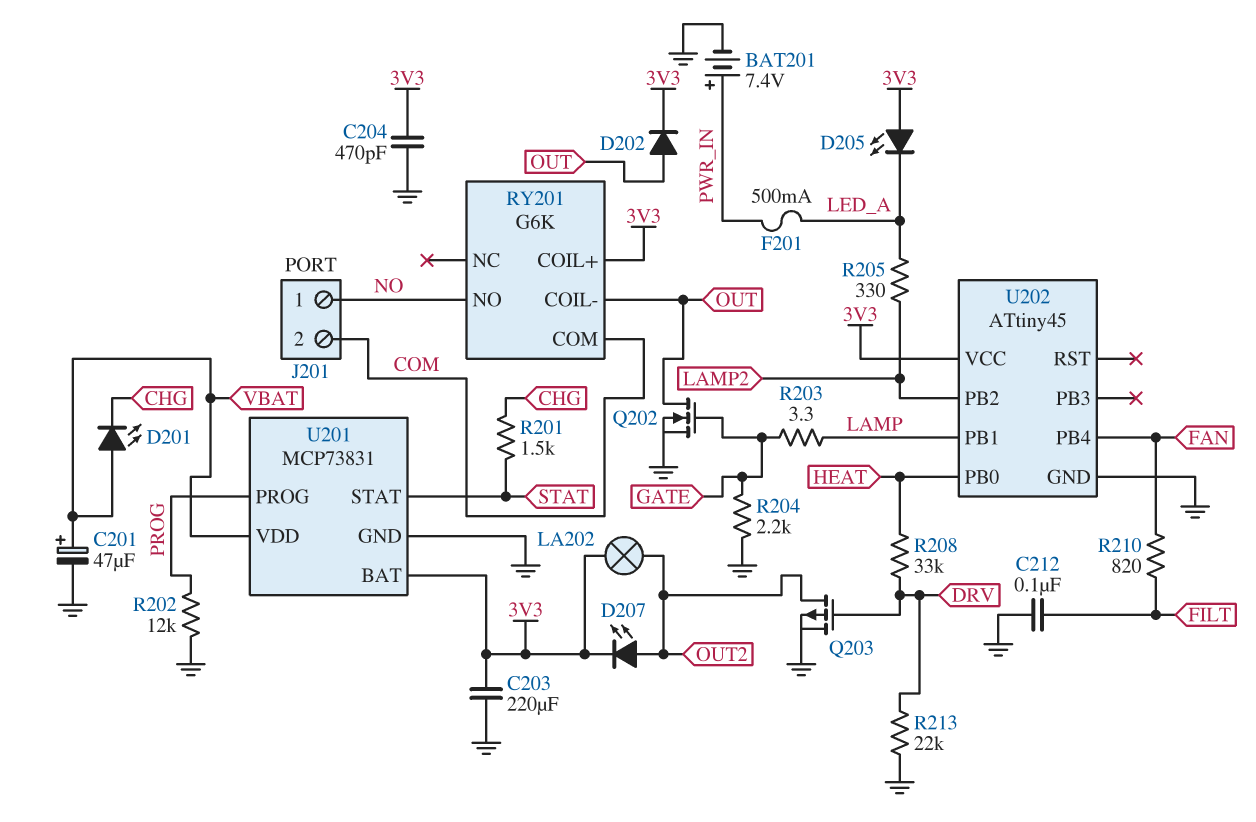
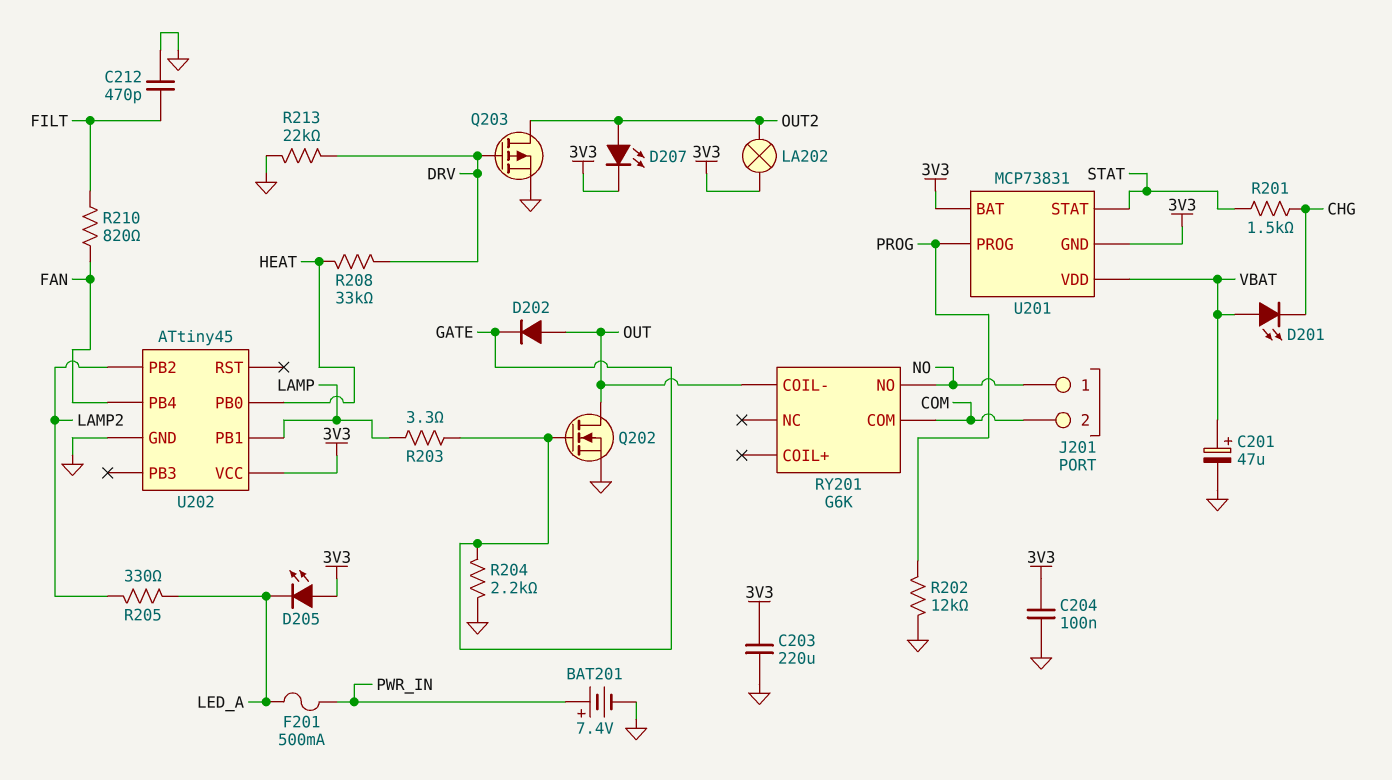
C204: 470pF (3V3, GND) -> 100nF (3V3, GND)
C212: 100nF (FILT, GND) -> 470pF (FILT, GND)
D202: diode (A OUT, K 3V3) -> diode (A OUT, K GATE)
RY201 pin COIL+: 3V3 -> none
U201 pin GND: GND -> 3V3

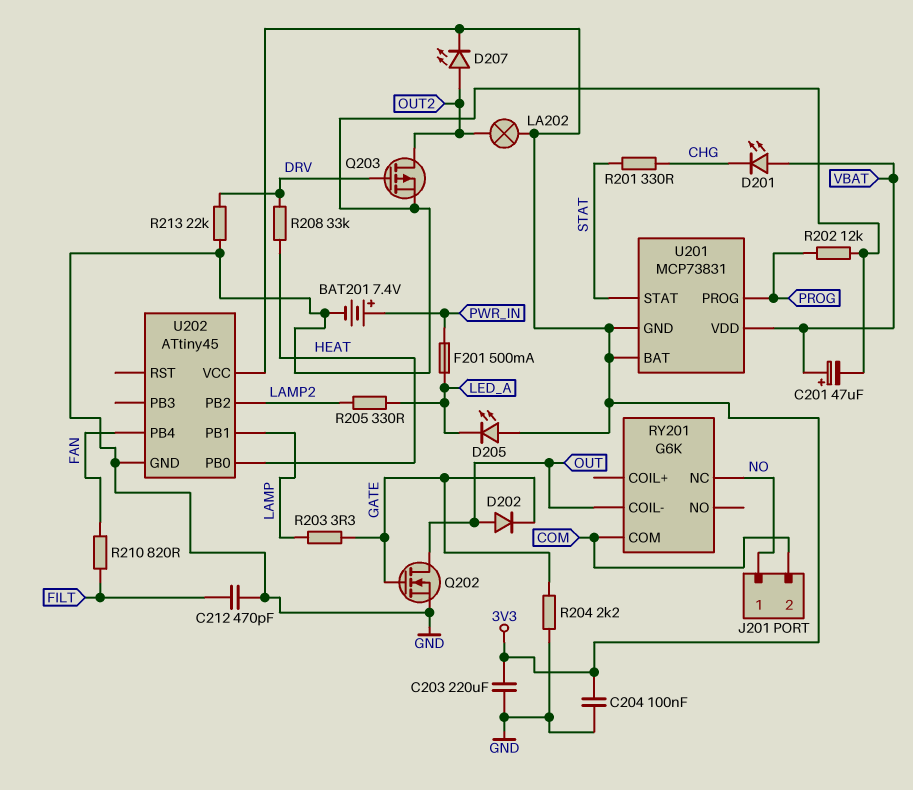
R201: 1.5k (CHG, STAT) -> 330 (CHG, STAT)
RY201 pin NC: none -> NO
RY201 pin NO: NO -> none

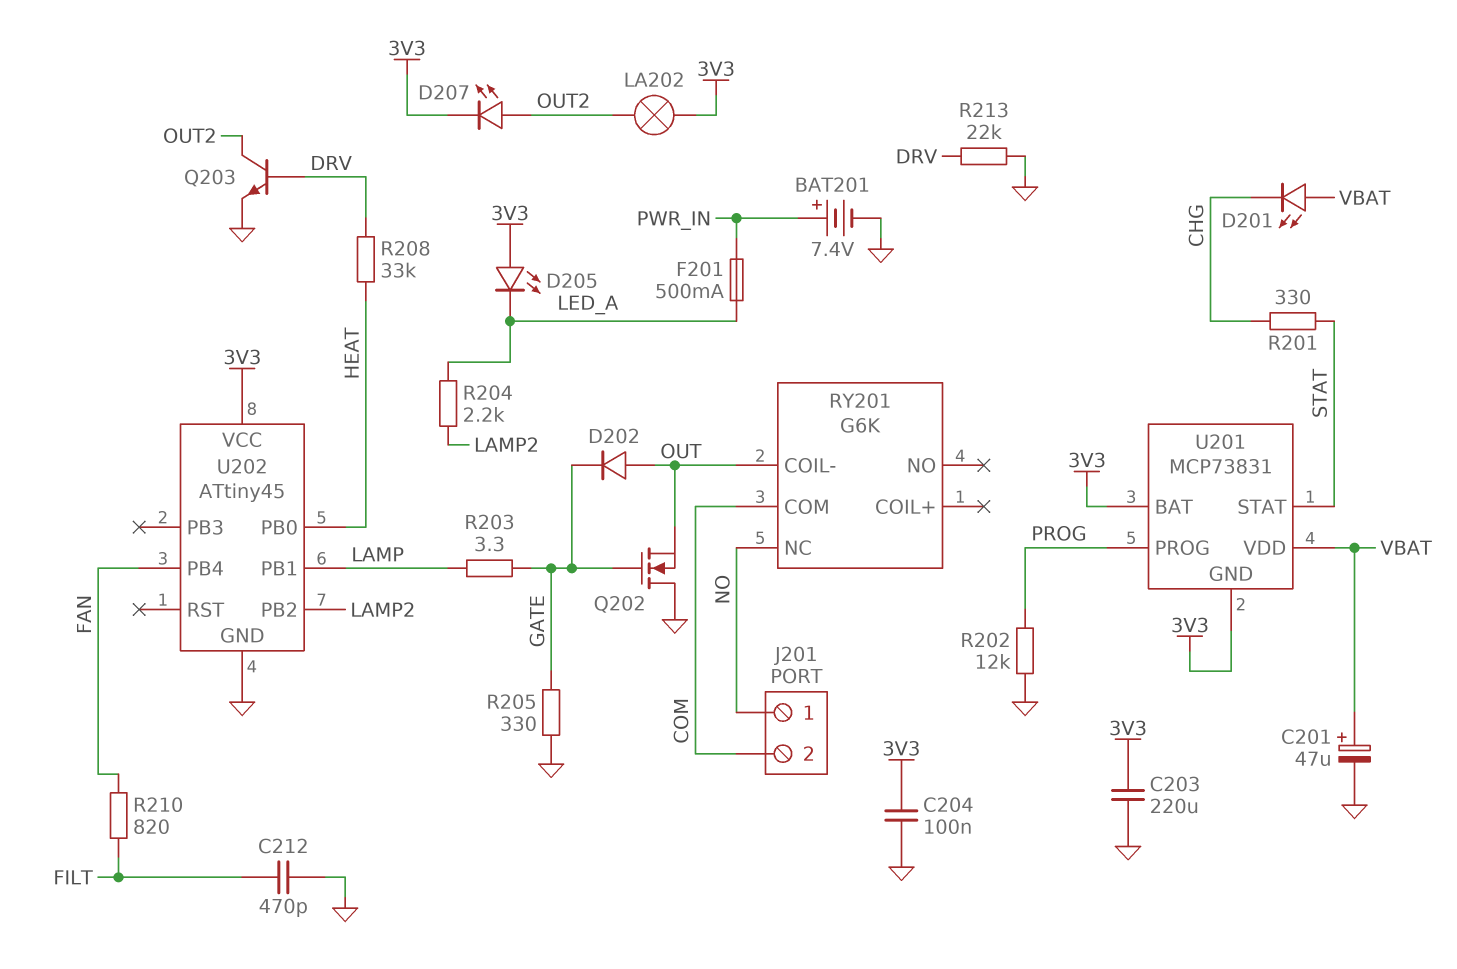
Q202: NMOS (G GATE, D OUT, S GND) -> NMOS (G GATE, D GND, S OUT)
Q203: PMOS (G DRV, D OUT2, S GND) -> NPN (B DRV, C OUT2, E GND)
R204: 2.2k (GATE, GND) -> 2.2k (LAMP2, LED_A)
R205: 330 (LAMP2, LED_A) -> 330 (GATE, GND)

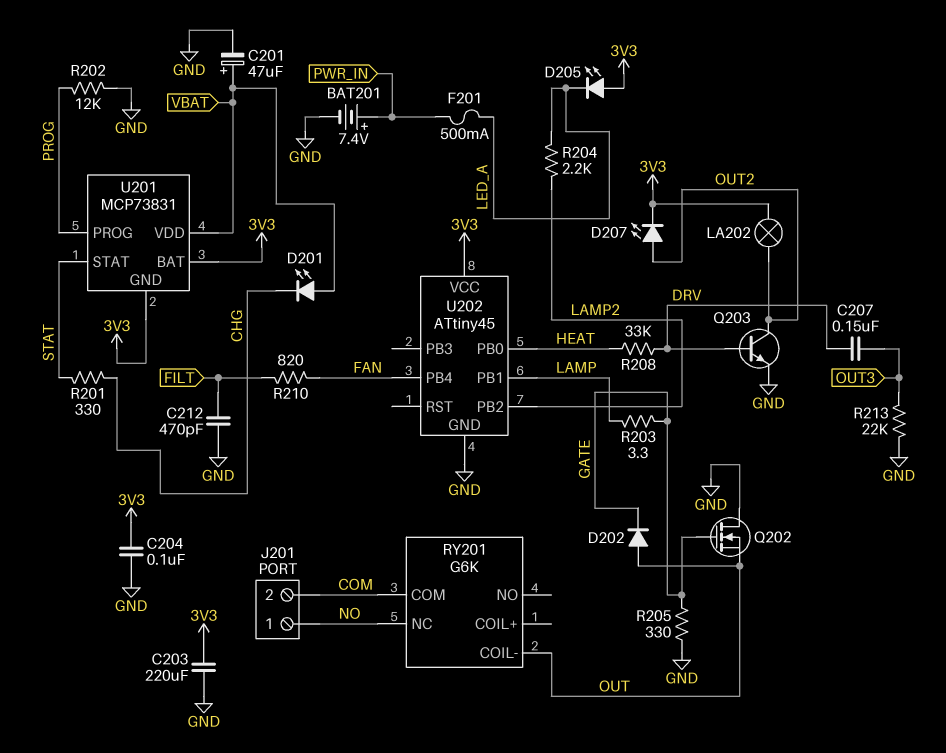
C207: none -> 150nF (DRV, OUT3)
R213: 22k (DRV, GND) -> 22k (GND, OUT3)

